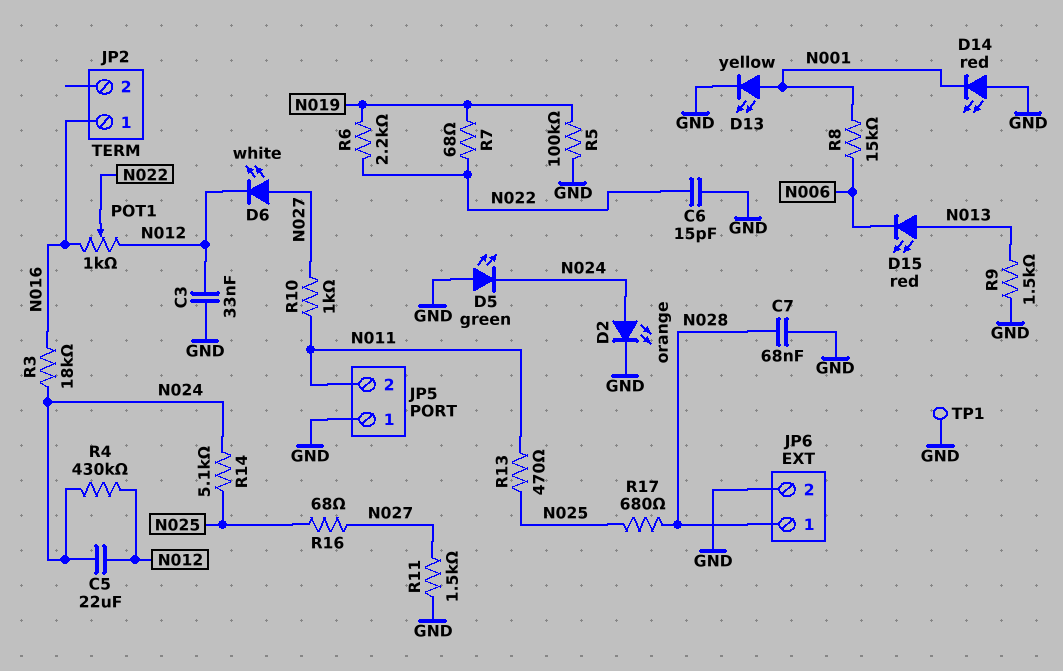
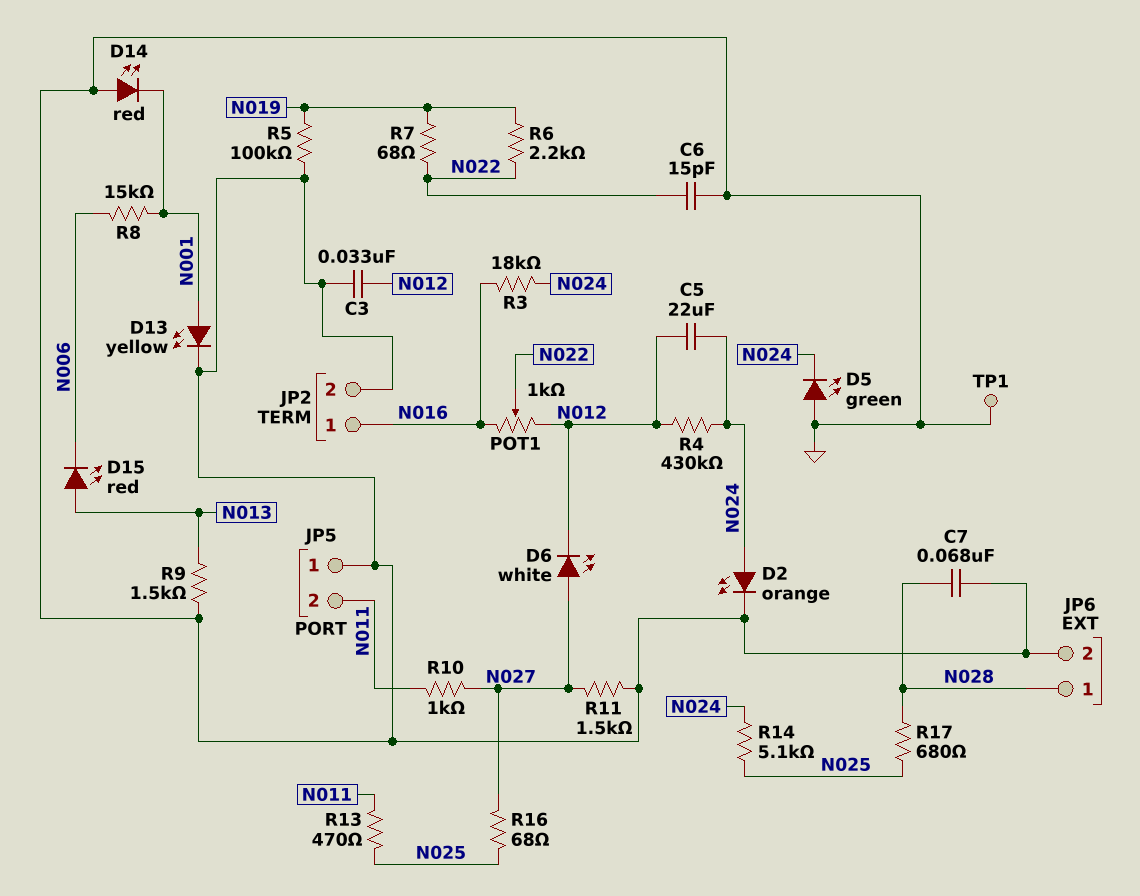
JP2 pin 2: none -> GND

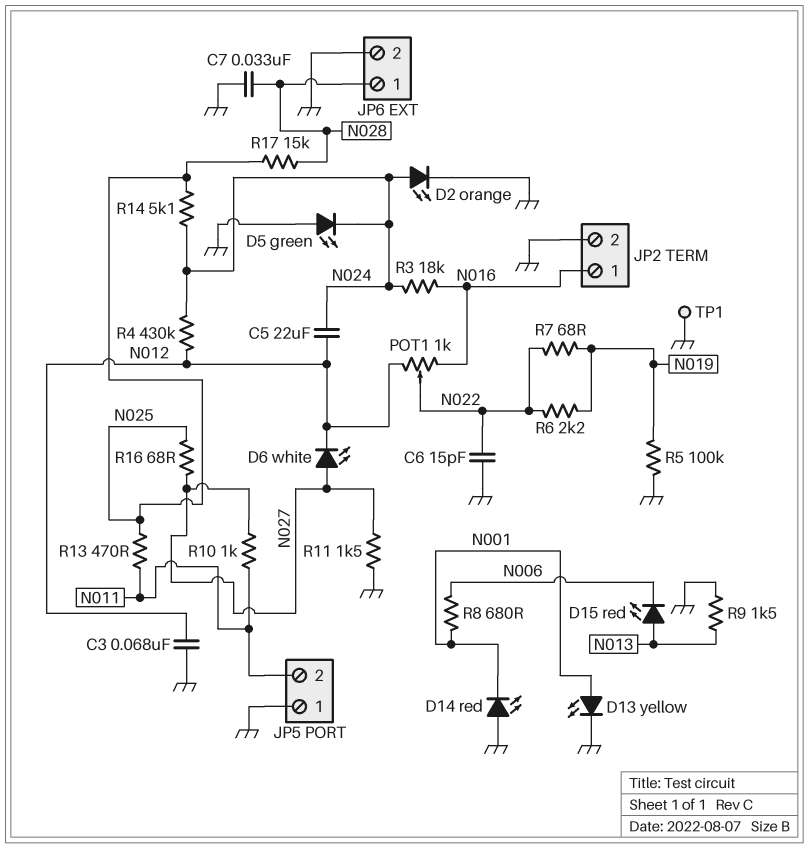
C3: 33nF (GND, N012) -> 68nF (GND, N012)
C7: 68nF (GND, N028) -> 33nF (GND, N028)
R8: 15k (N001, N006) -> 680 (N001, N006)
R17: 680 (N025, N028) -> 15k (N025, N028)

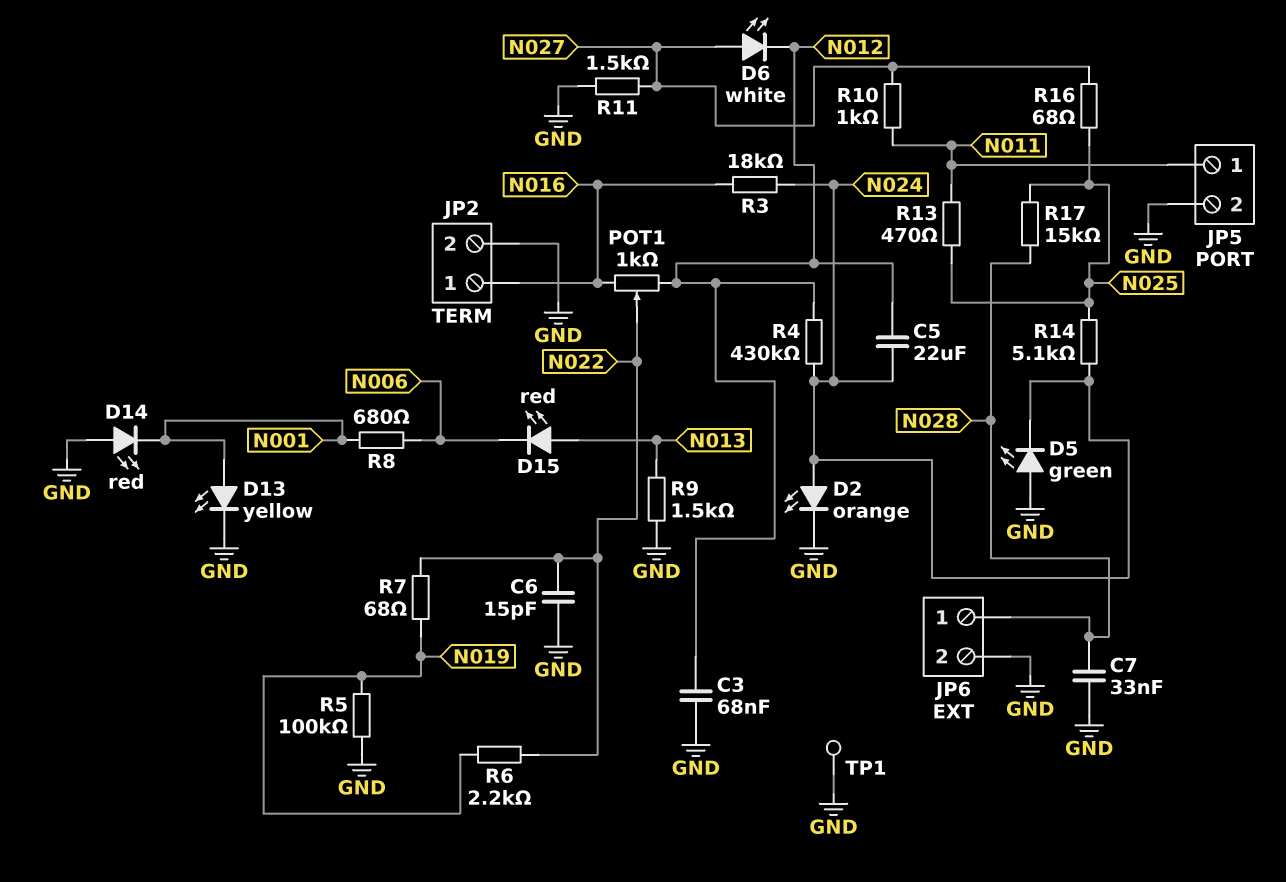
JP5 pin 1: GND -> N011
JP5 pin 2: N011 -> GND

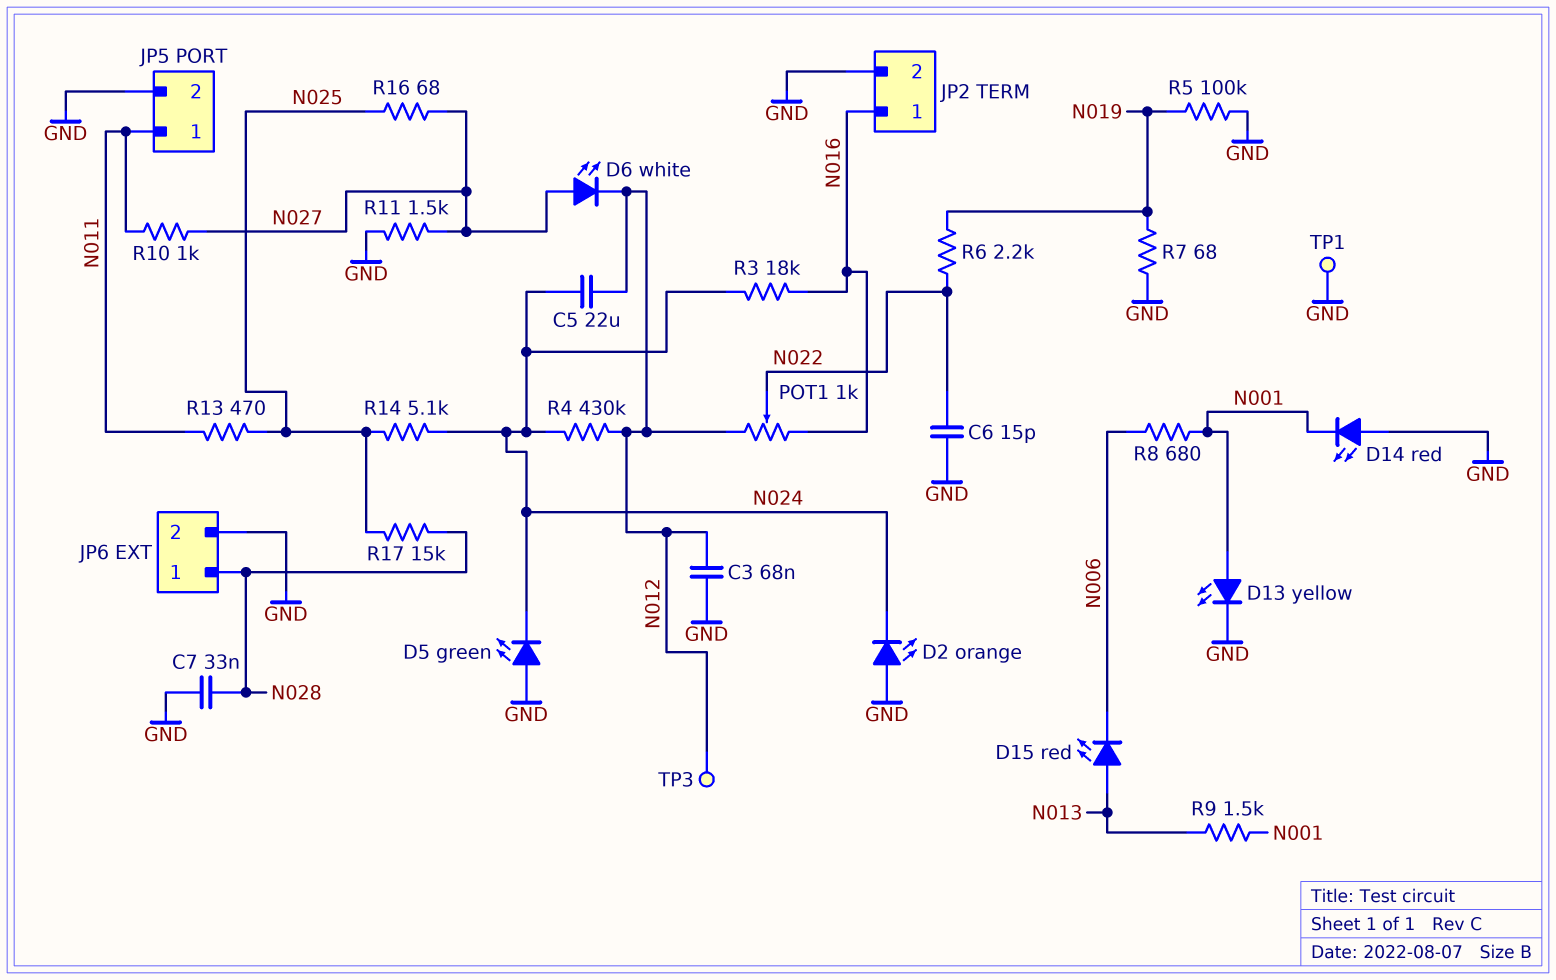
D2: LED orange (A N024, K GND) -> LED orange (A GND, K N024)
R7: 68 (N019, N022) -> 68 (GND, N019)
R9: 1.5k (GND, N013) -> 1.5k (N001, N013)
TP3: none -> test point (N012)

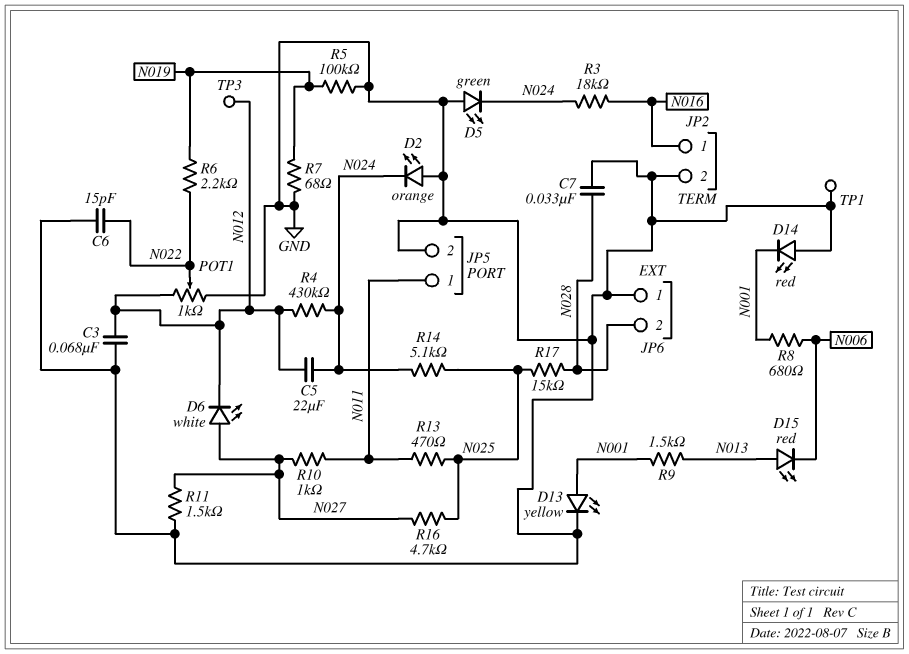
JP6 pin 1: N028 -> GND
JP6 pin 2: GND -> N028
POT1: 1k (N012, N016, wiper N022) -> 1k (GND, N012, wiper N022)
R16: 68 (N025, N027) -> 4.7k (N025, N027)

